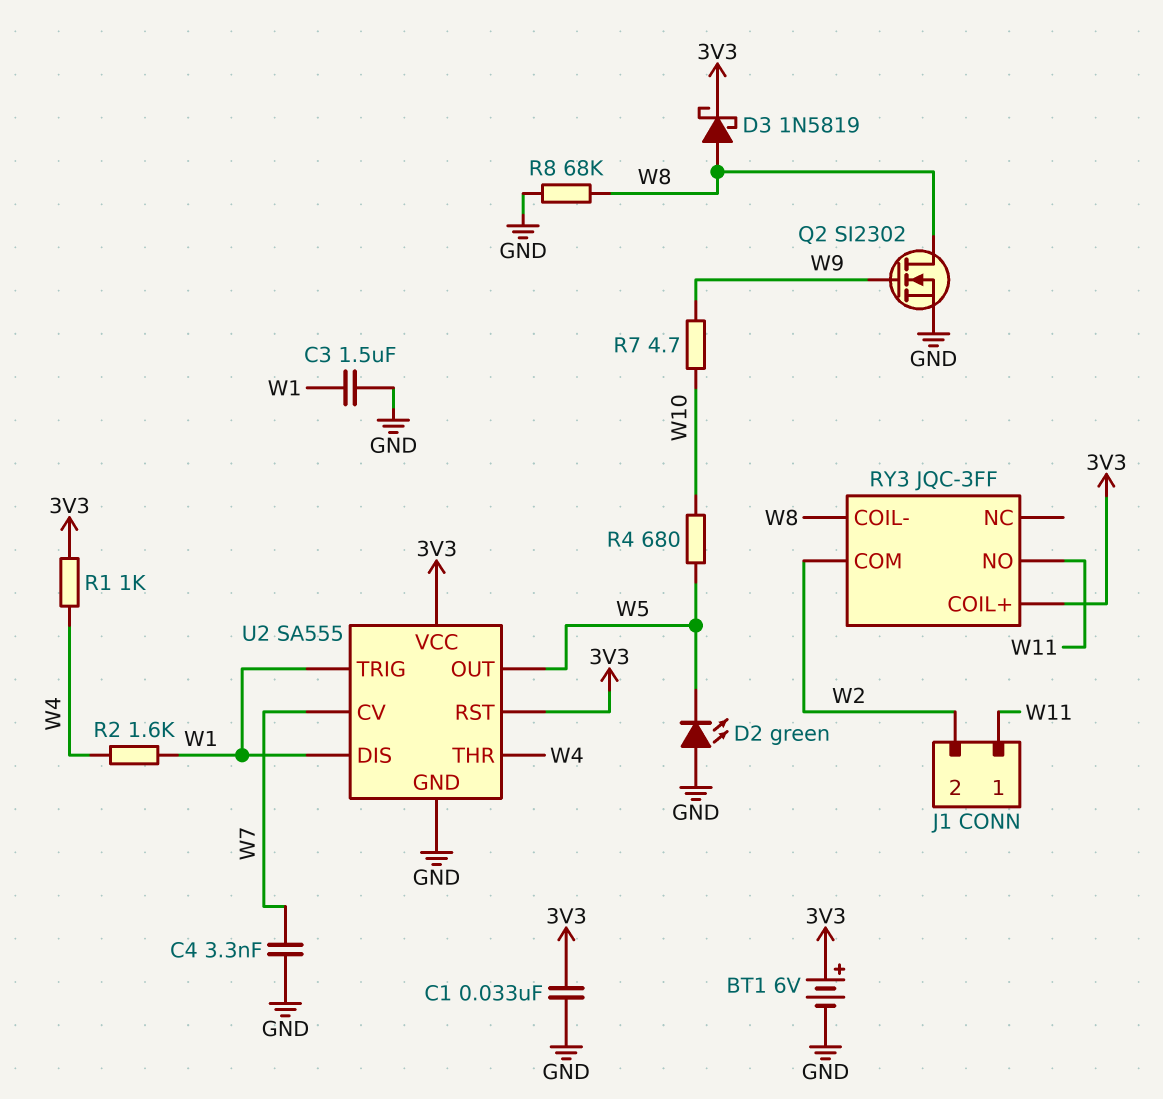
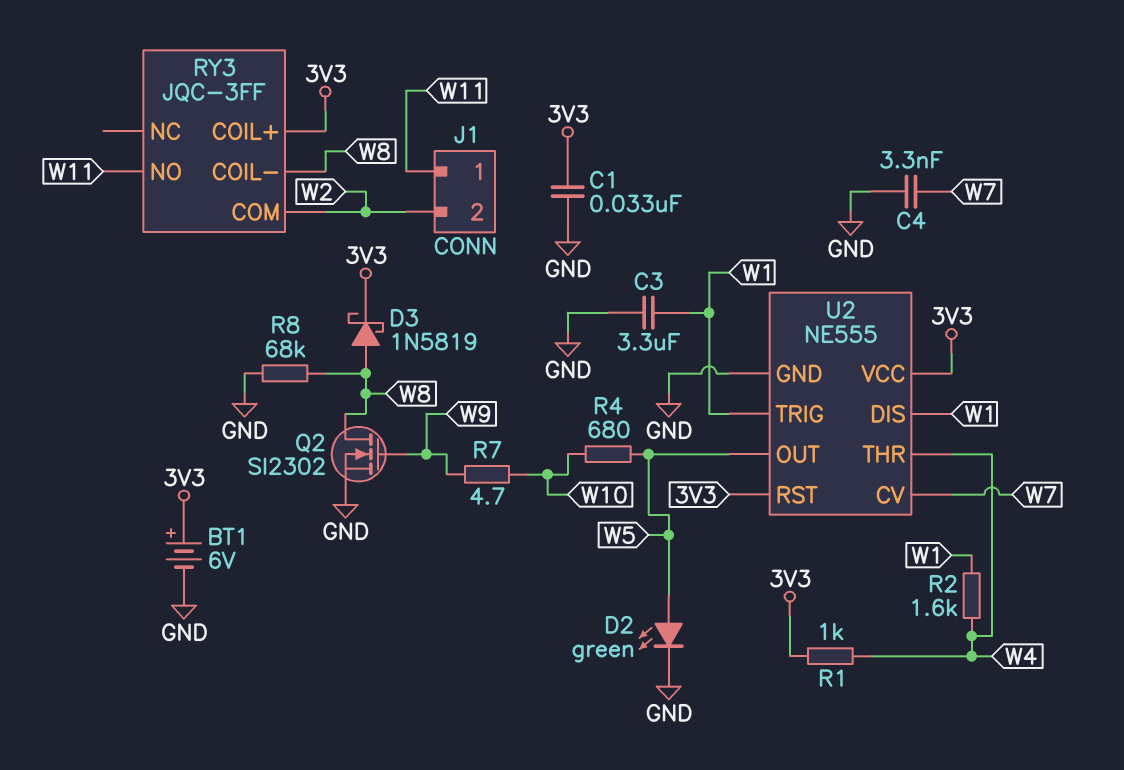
C3: 1.5uF (GND, W1) -> 3.3uF (GND, W1)
D2: LED green (A GND, K W5) -> LED green (A W5, K GND)
U2: SA555 -> NE555

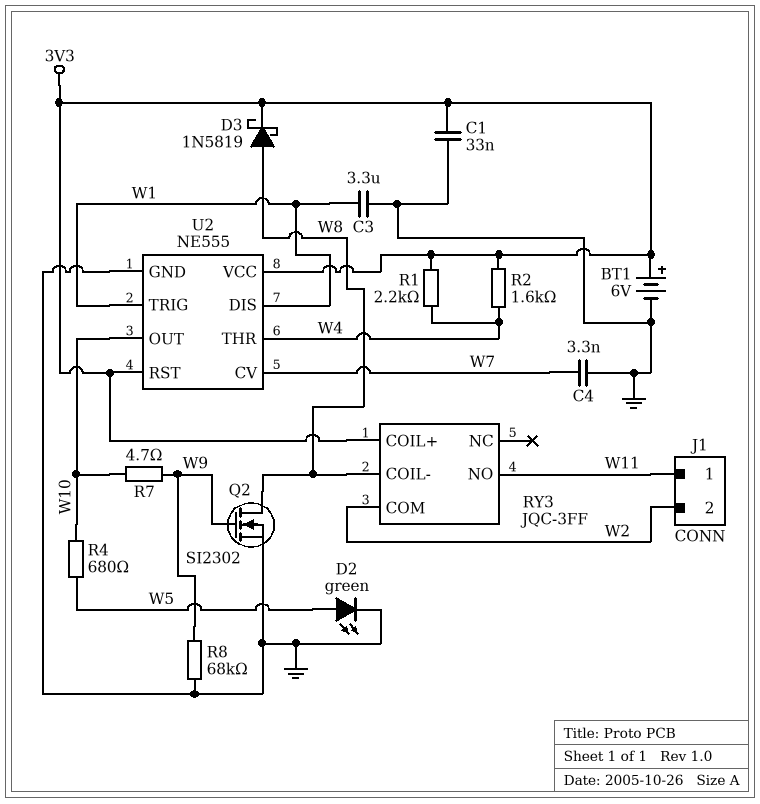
R1: 1k (3V3, W4) -> 2.2k (3V3, W4)
R2: 1.6k (W1, W4) -> 1.6k (3V3, W4)
R8: 68k (GND, W8) -> 68k (GND, W9)
U2 pin OUT: W5 -> W10

